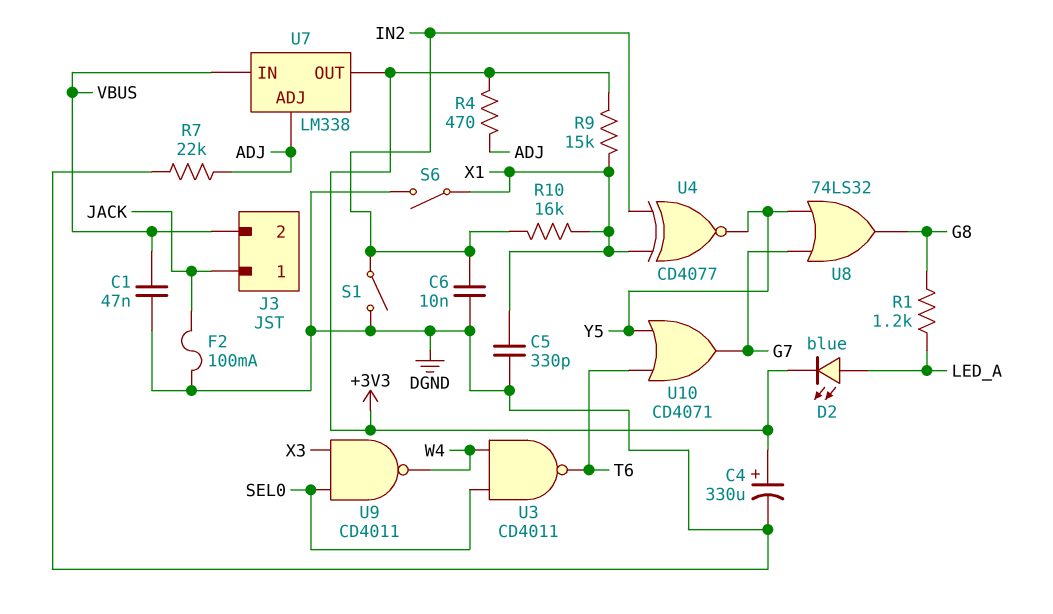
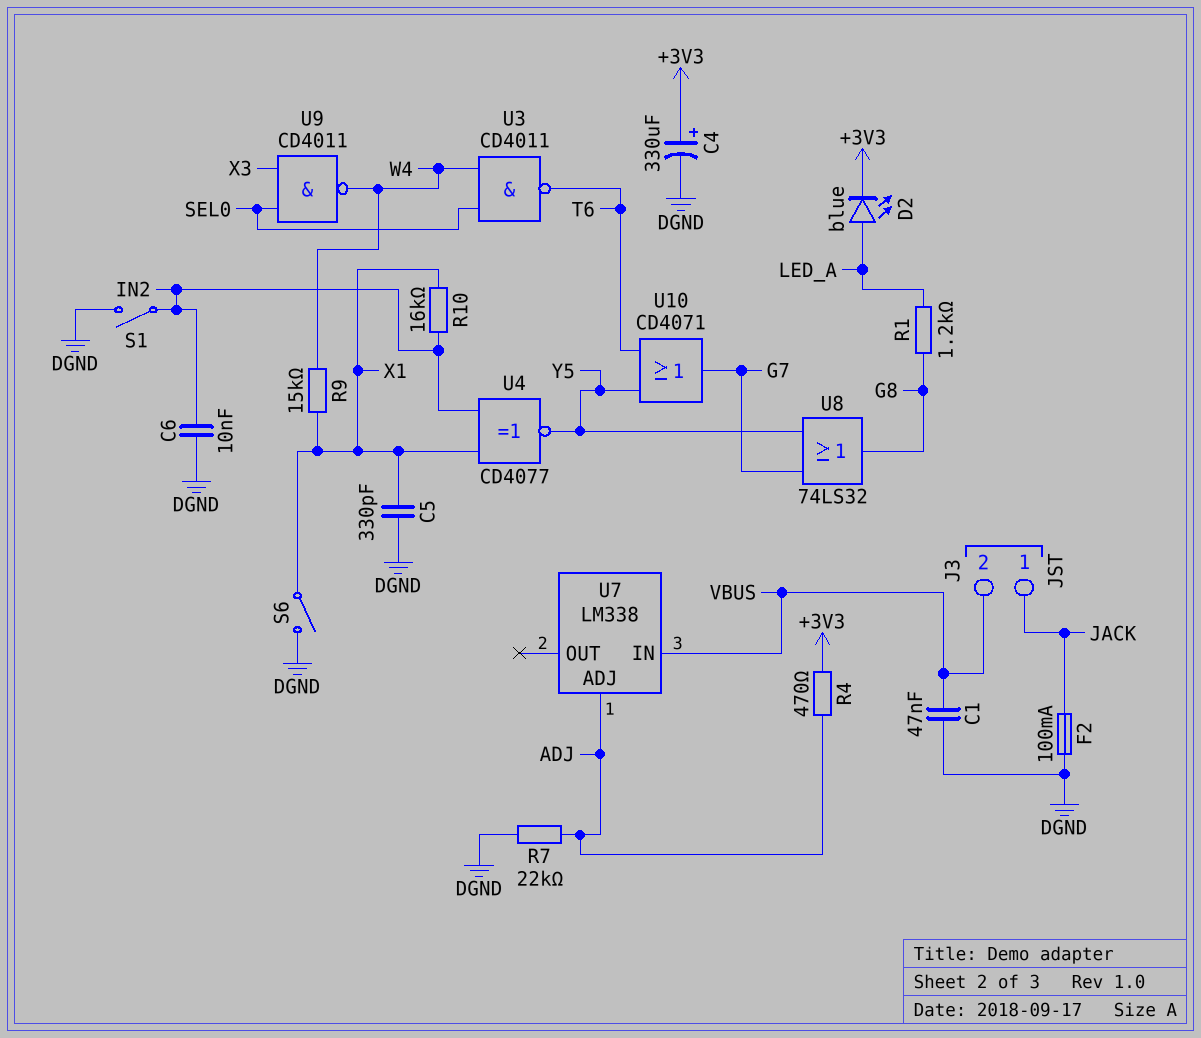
R9: 15k (+3V3, X1) -> 15k (W4, X1)
U7 pin OUT: +3V3 -> none

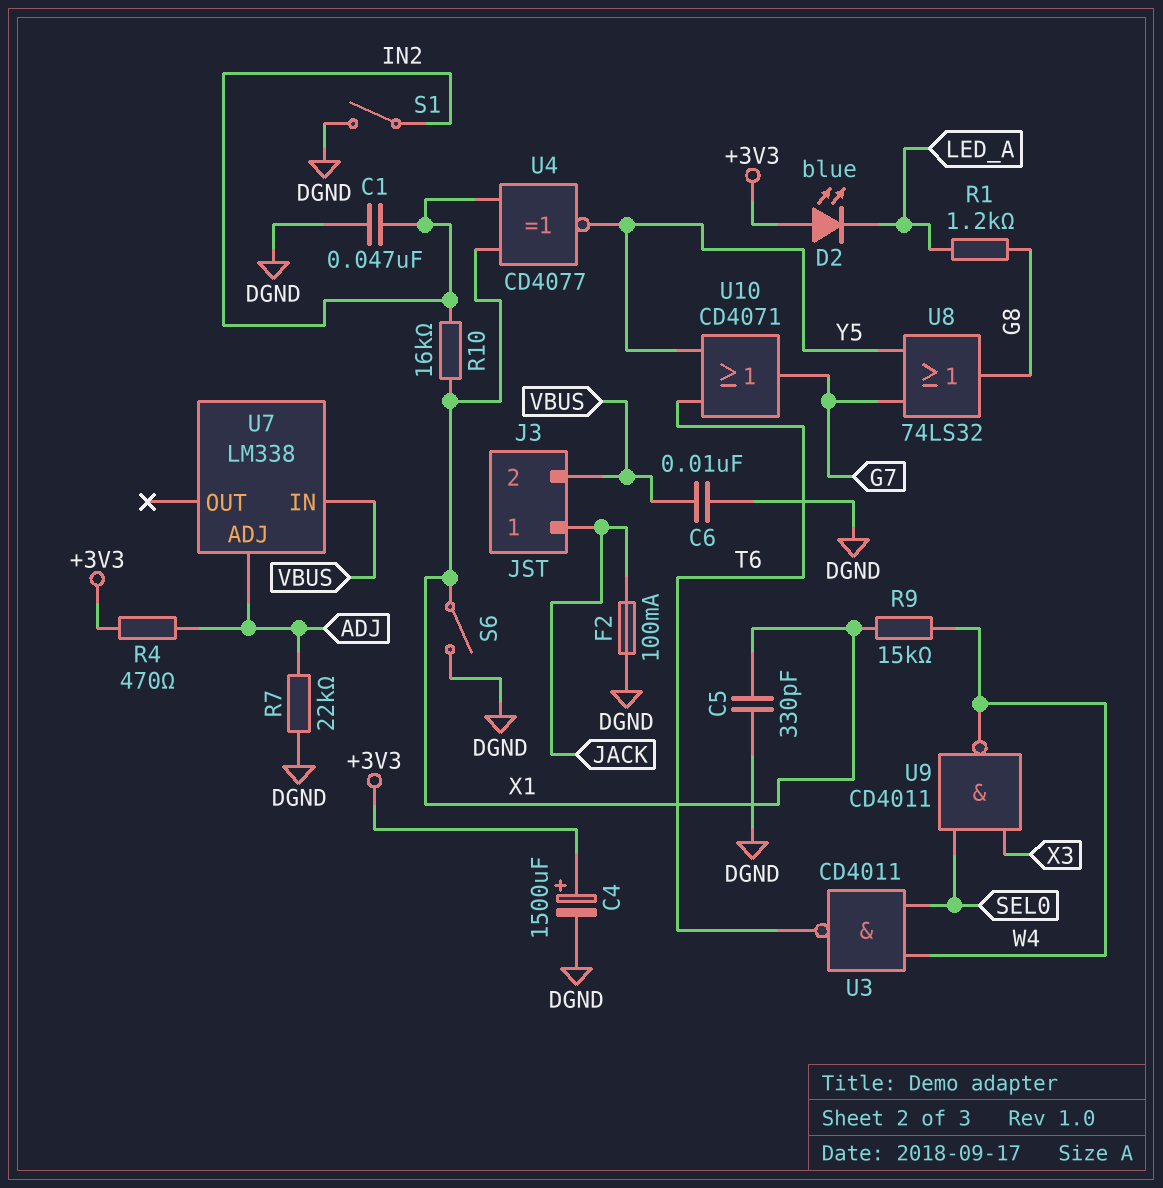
C1: 47nF (DGND, VBUS) -> 47nF (DGND, IN2)
C4: 330uF (plus +3V3, minus DGND) -> 1500uF (plus +3V3, minus DGND)
C6: 10nF (DGND, IN2) -> 10nF (DGND, VBUS)
D2: LED blue (A LED_A, K +3V3) -> LED blue (A +3V3, K LED_A)

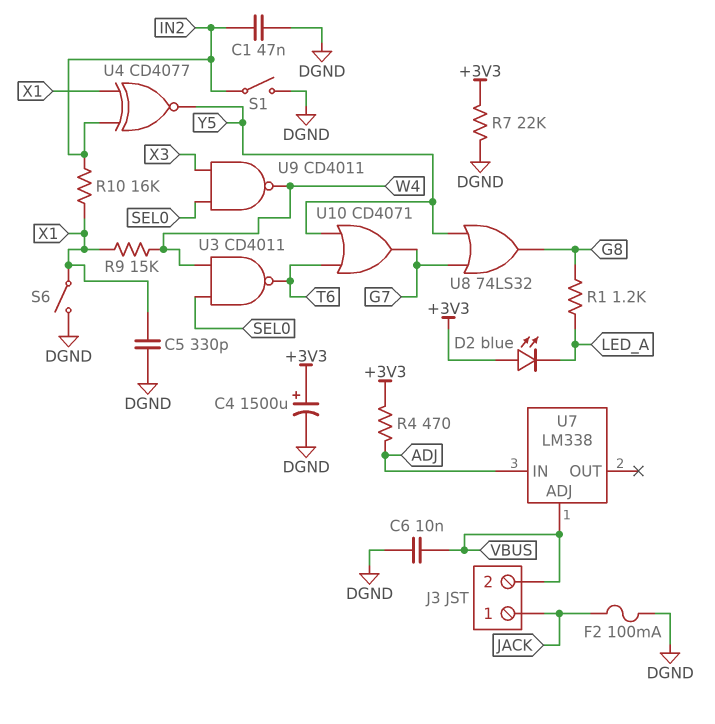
R7: 22k (ADJ, DGND) -> 22k (+3V3, DGND)
U7 pin ADJ: ADJ -> VBUS
U7 pin IN: VBUS -> ADJ

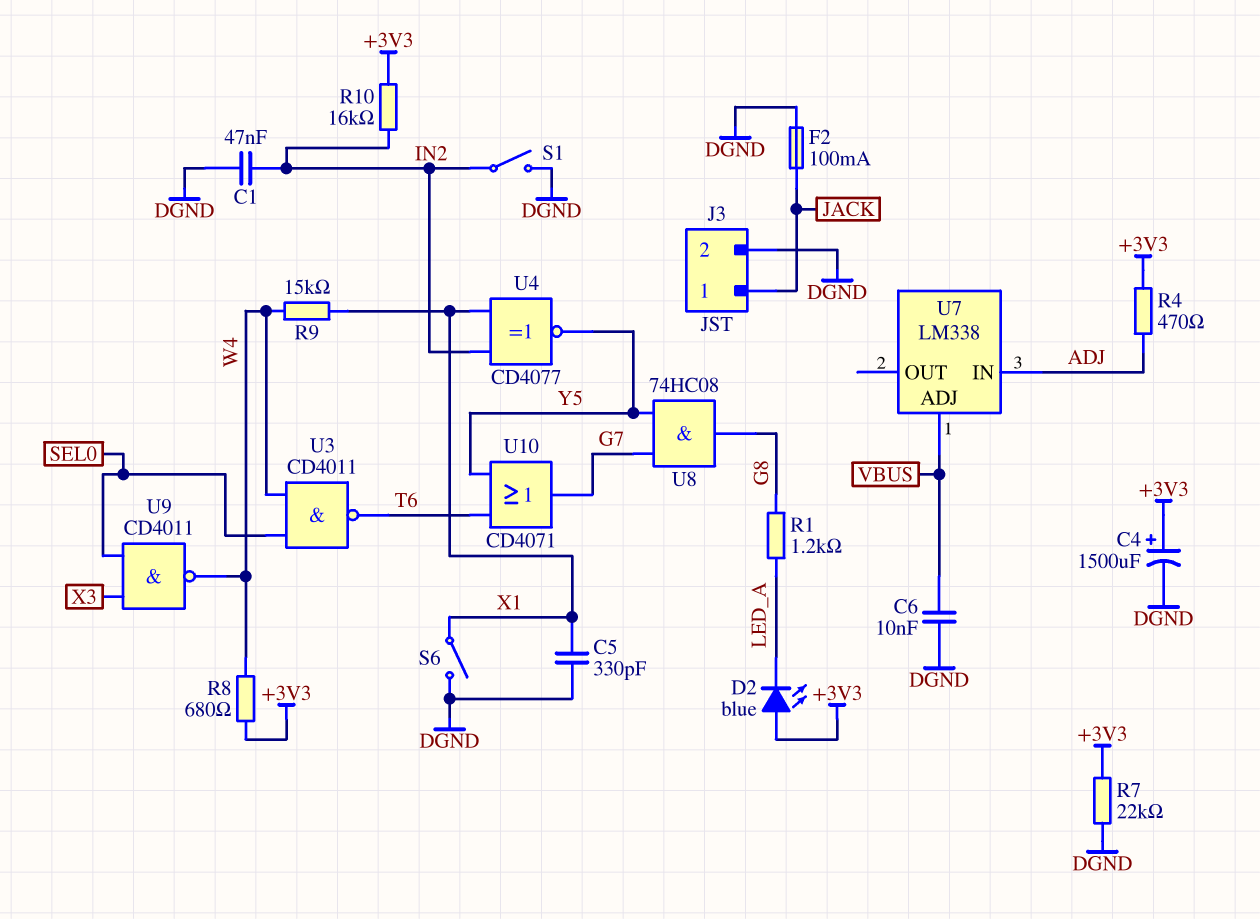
J3 pin 2: VBUS -> DGND
R8: none -> 680 (+3V3, W4)
R10: 16k (IN2, X1) -> 16k (+3V3, IN2)
U8: OR 74LS32 (in G7, in Y5, out G8) -> AND 74HC08 (in G7, in Y5, out G8)

